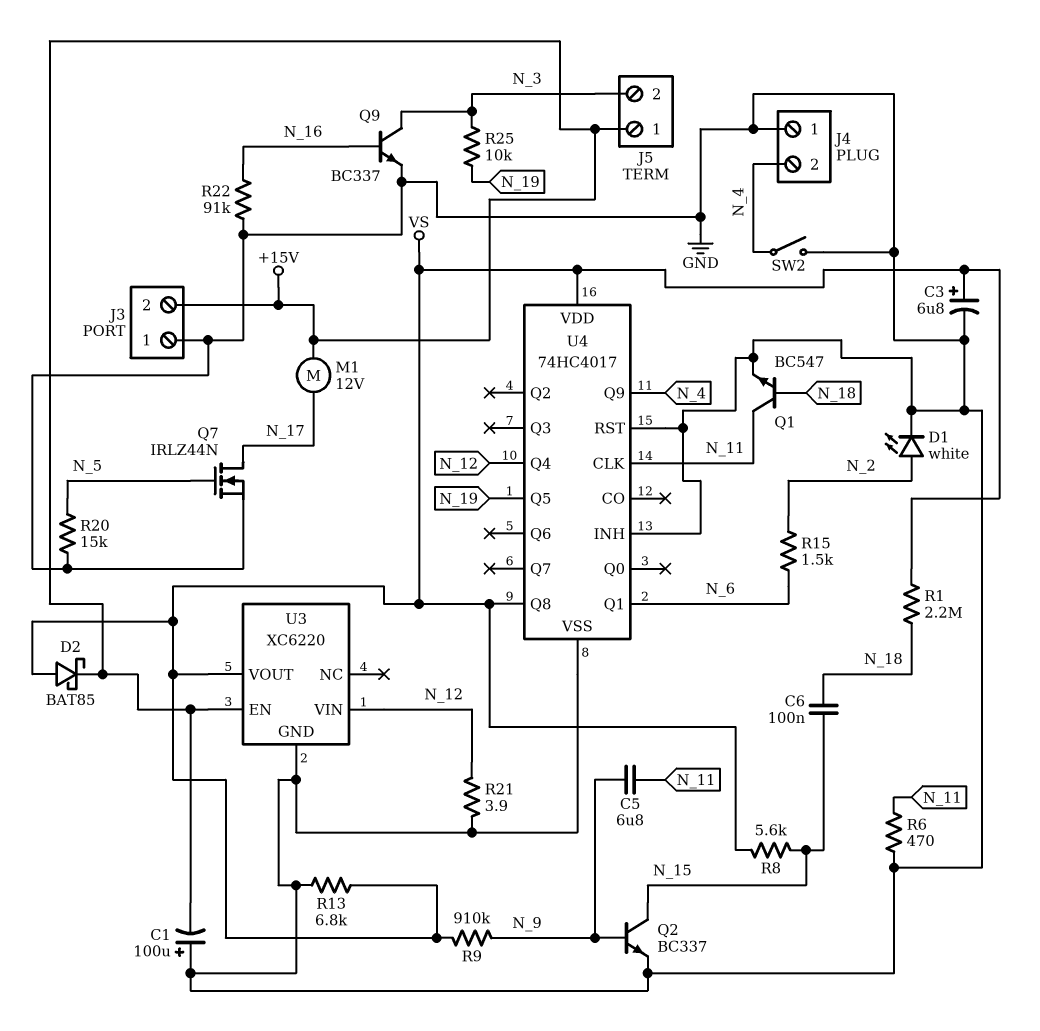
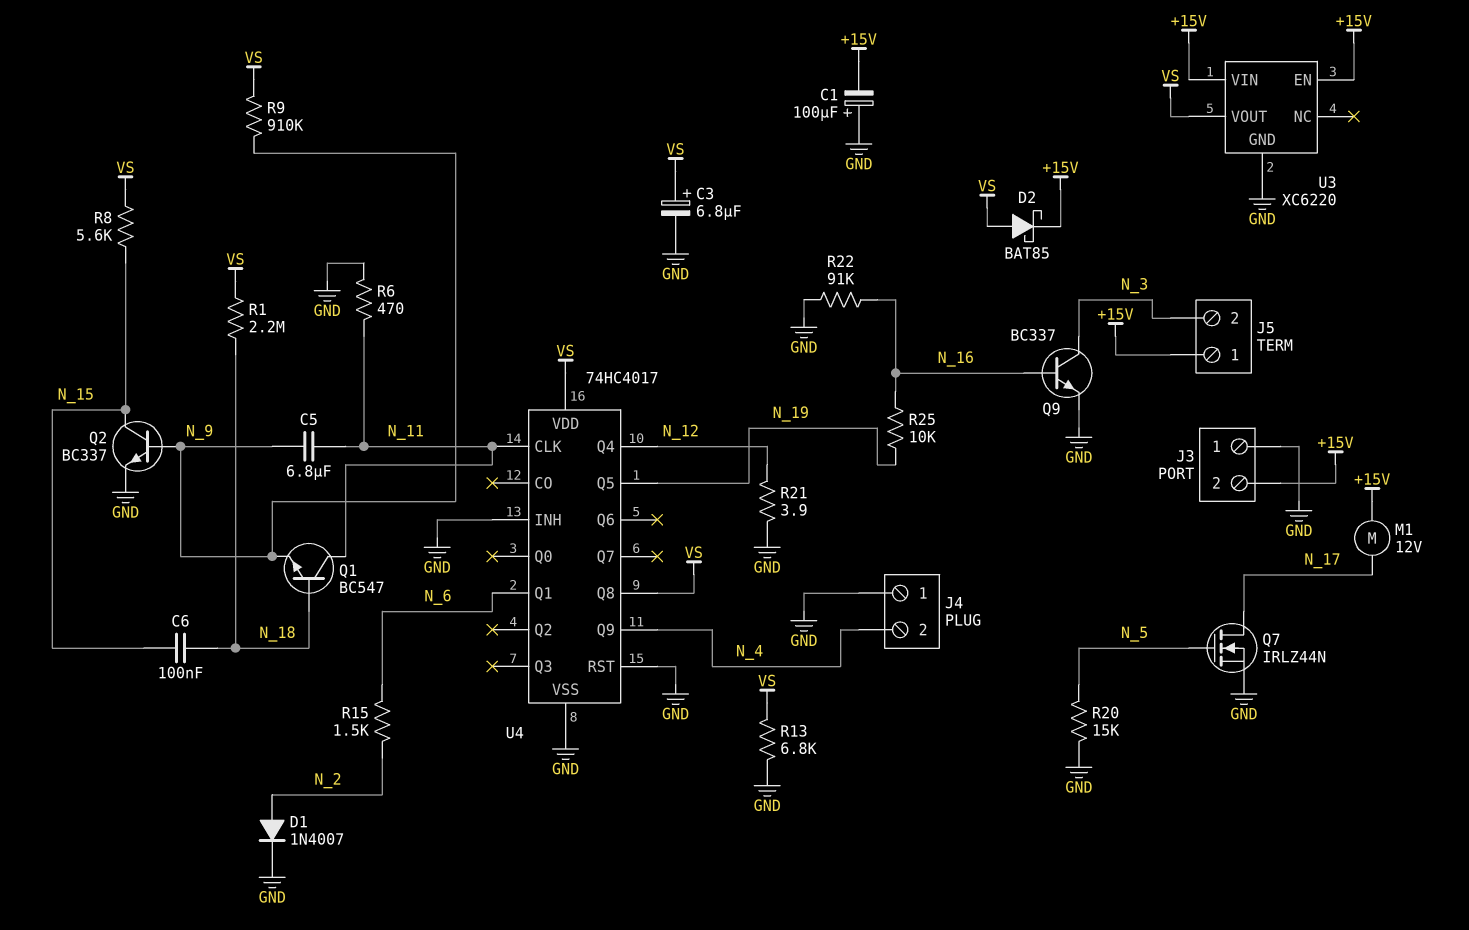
D1: LED white (A N_2, K GND) -> diode 1N4007 (A N_2, K GND)
Q1: NPN BC547 (B N_18, C N_11, E GND) -> NPN BC547 (B N_18, C N_11, E N_9)
R25: 10k (N_3, N_19) -> 10k (N_16, N_19)
SW2: switch (GND, N_4) -> none
U3 pin VIN: N_12 -> +15V

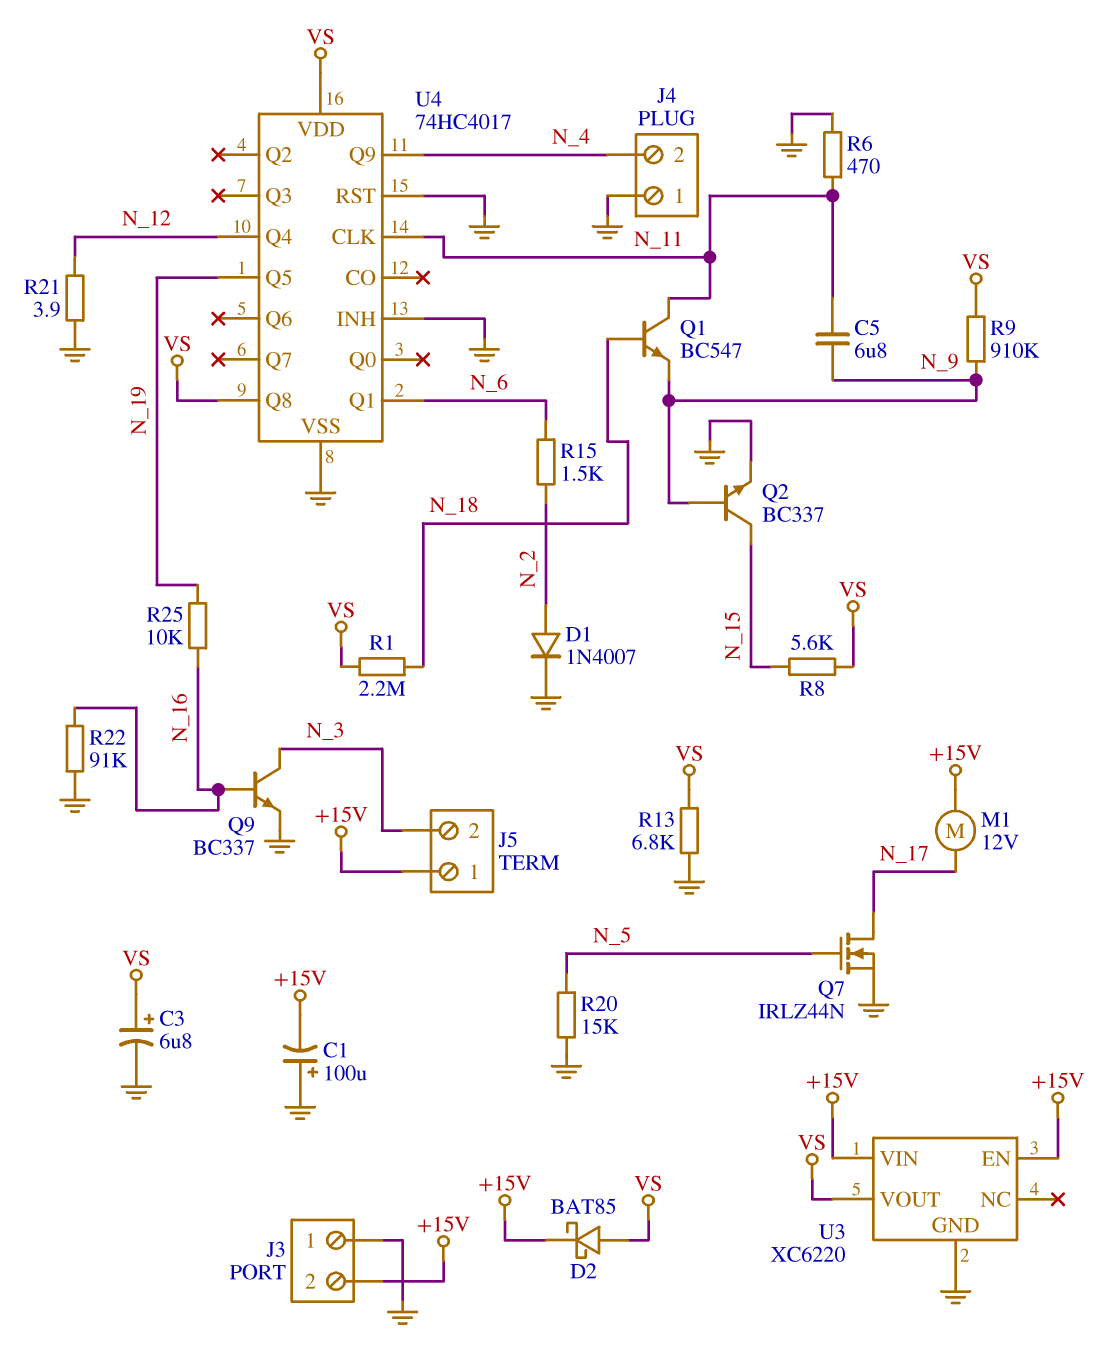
C6: 100nF (N_15, N_18) -> none

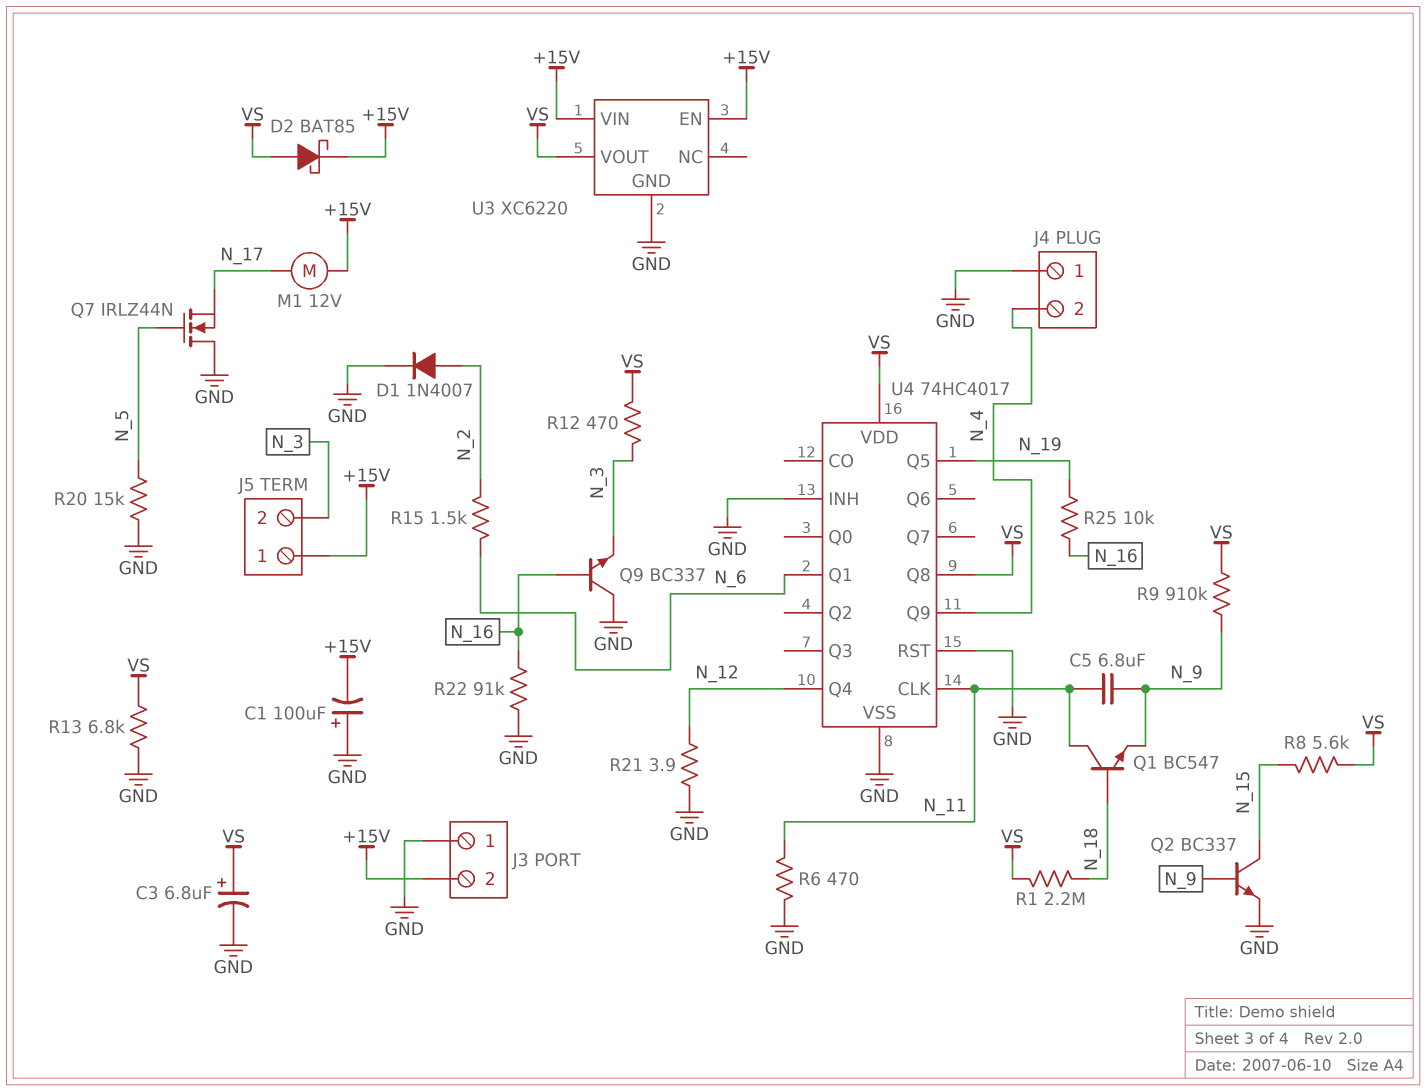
Q7: NMOS IRLZ44N (G N_5, D N_17, S GND) -> NMOS IRLZ44N (G N_5, D GND, S N_17)
Q9: NPN BC337 (B N_16, C N_3, E GND) -> NPN BC337 (B N_16, C GND, E N_3)
R12: none -> 470 (N_3, VS)

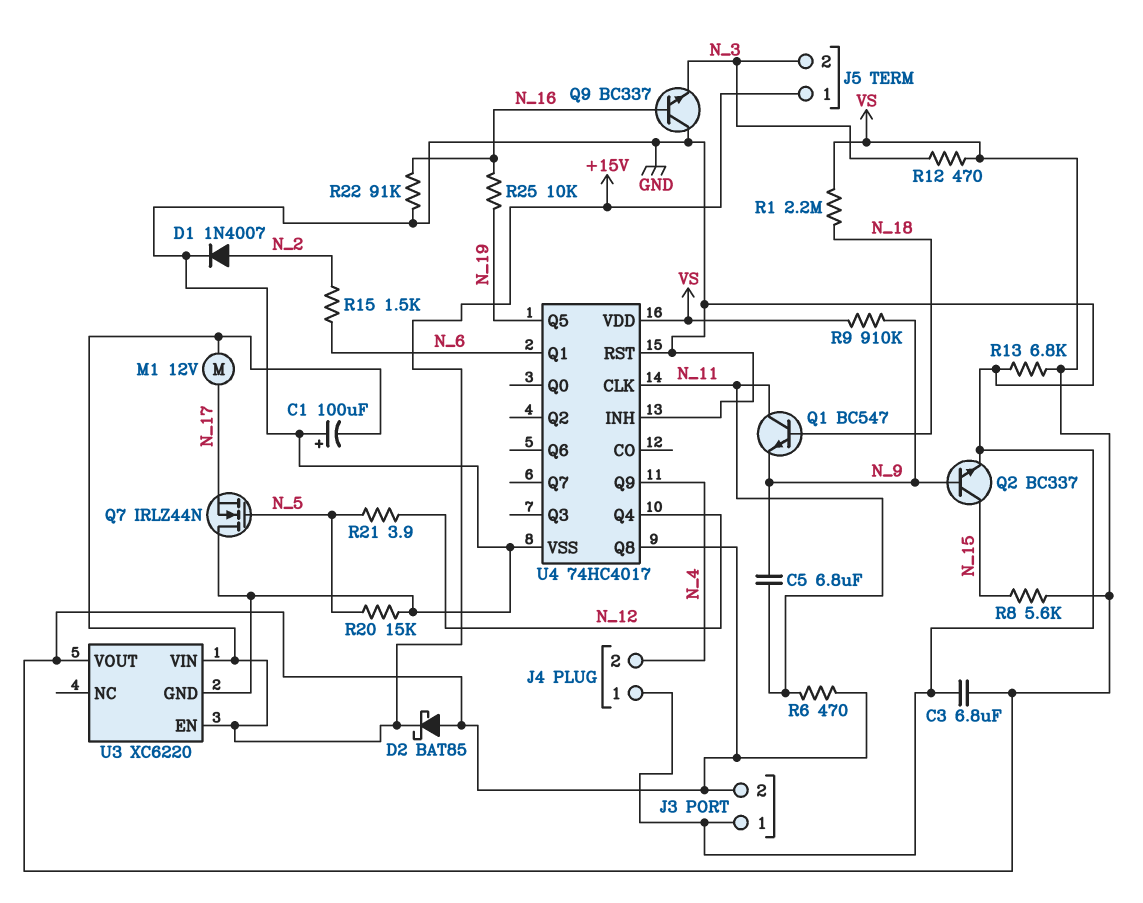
C3: 6.8uF (plus VS, minus GND) -> 6.8uF (GND, VS)
J3 pin 2: +15V -> VS
R6: 470 (GND, N_11) -> 470 (N_11, VS)
R21: 3.9 (GND, N_12) -> 3.9 (N_5, N_12)

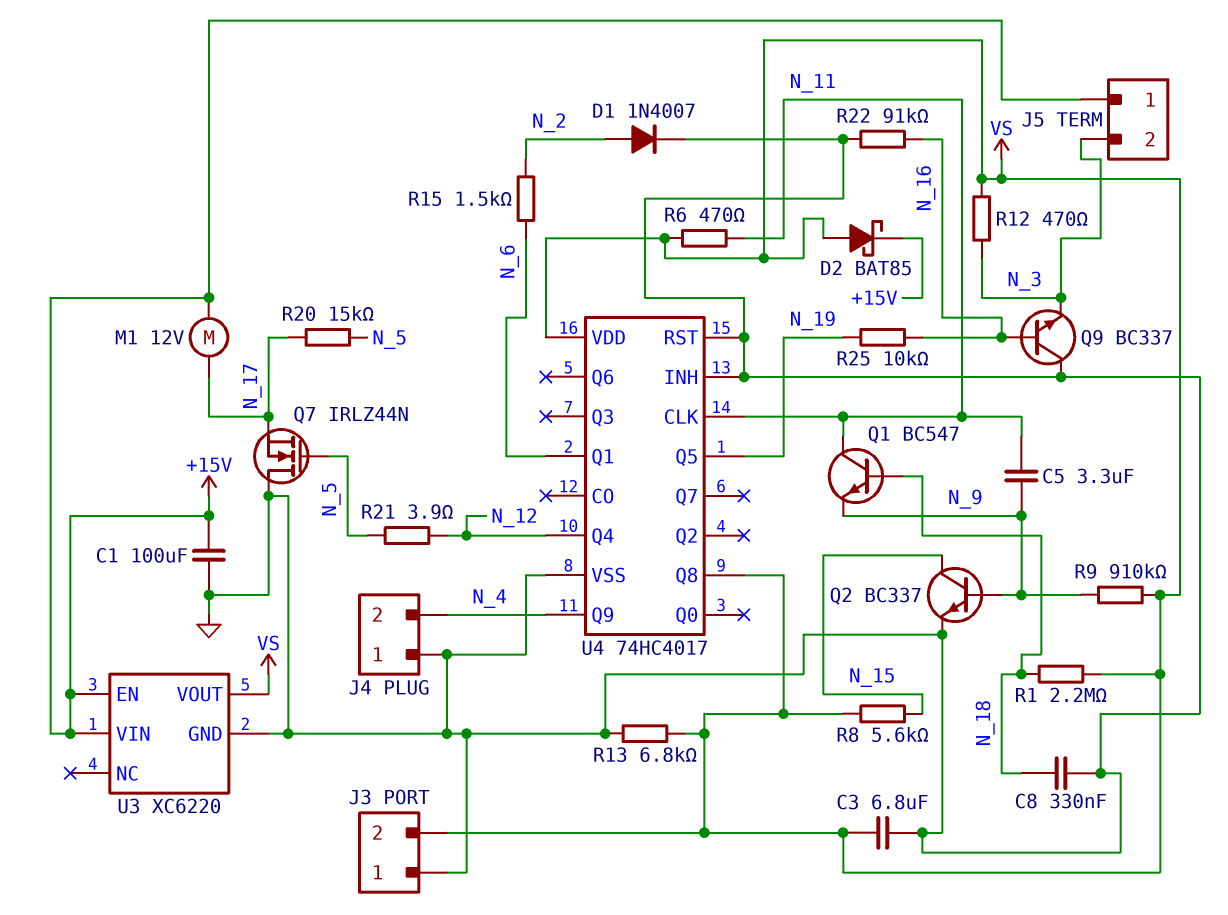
C1: 100uF (plus GND, minus +15V) -> 100uF (+15V, GND)
C5: 6.8uF (N_9, N_11) -> 3.3uF (N_9, N_11)
C8: none -> 330nF (GND, N_18)
R20: 15k (GND, N_5) -> 15k (N_5, N_17)

